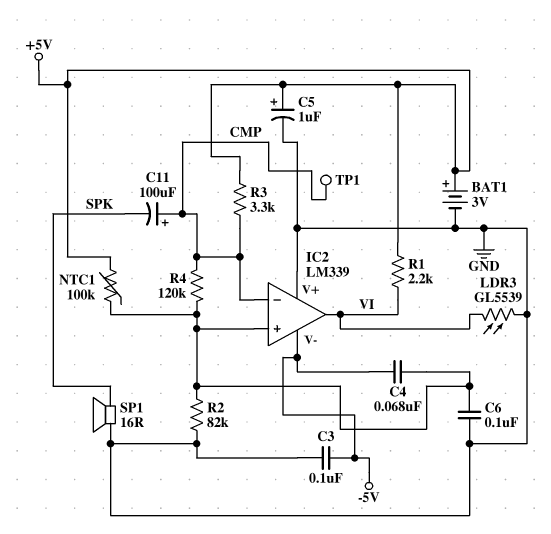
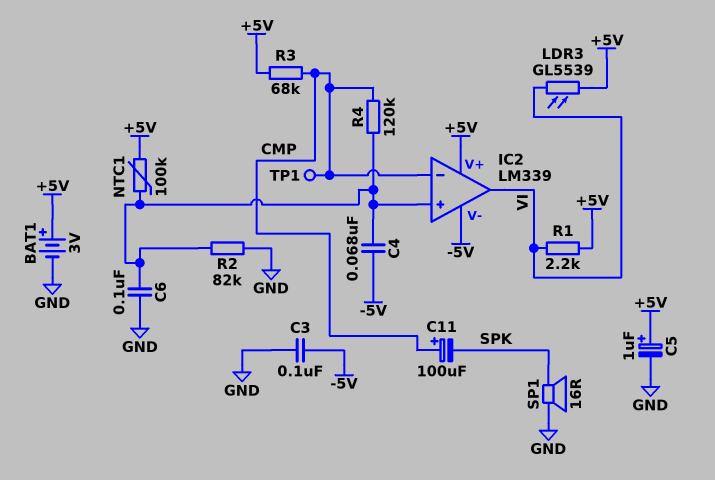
IC2 pin V+: GND -> +5V
LDR3: GL5539 (GND, VI) -> GL5539 (+5V, VI)
R3: 3.3k (+5V, CMP) -> 68k (+5V, CMP)

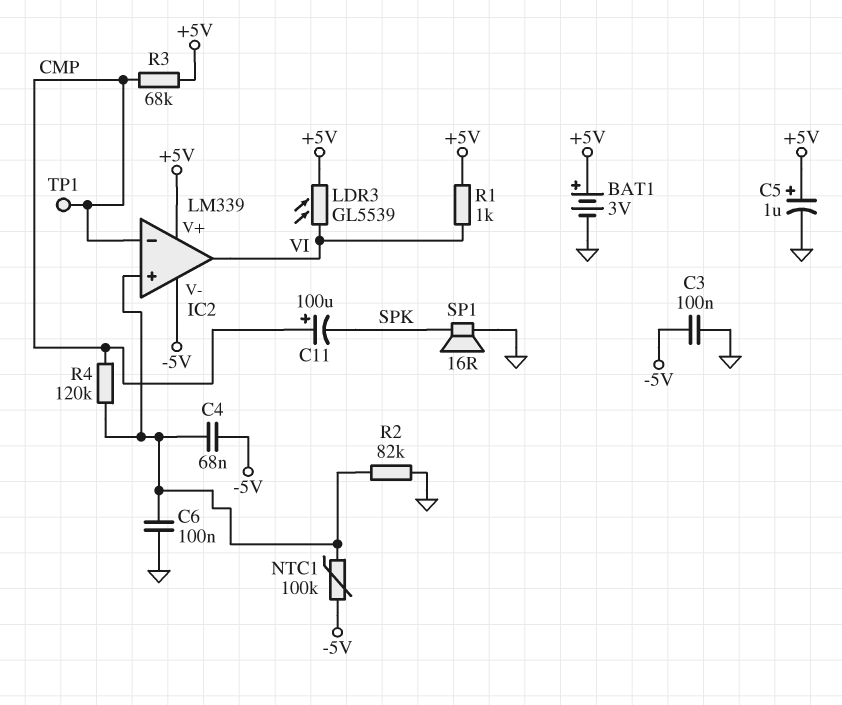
NTC1: 100k (+5V, IC2/in+) -> 100k (-5V, IC2/in+)
R1: 2.2k (+5V, VI) -> 1k (+5V, VI)

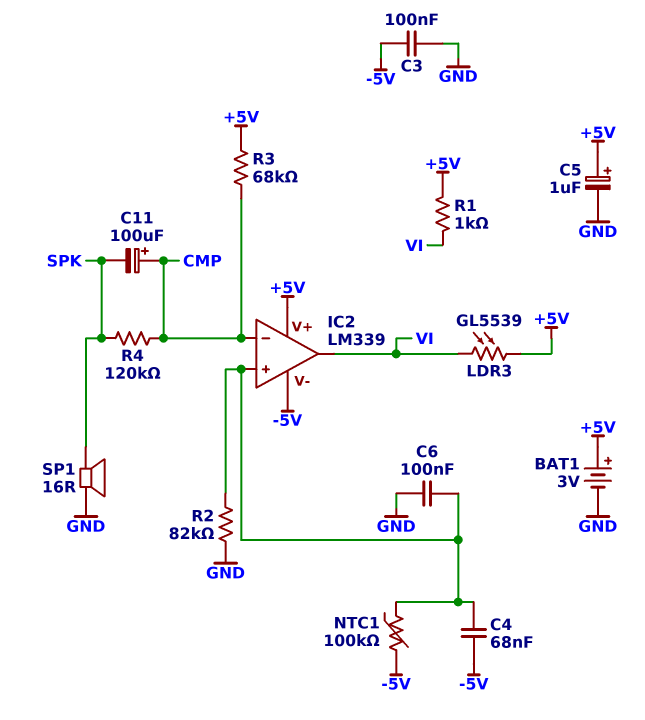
R4: 120k (CMP, IC2/in+) -> 120k (CMP, SPK)
TP1: test point (CMP) -> none

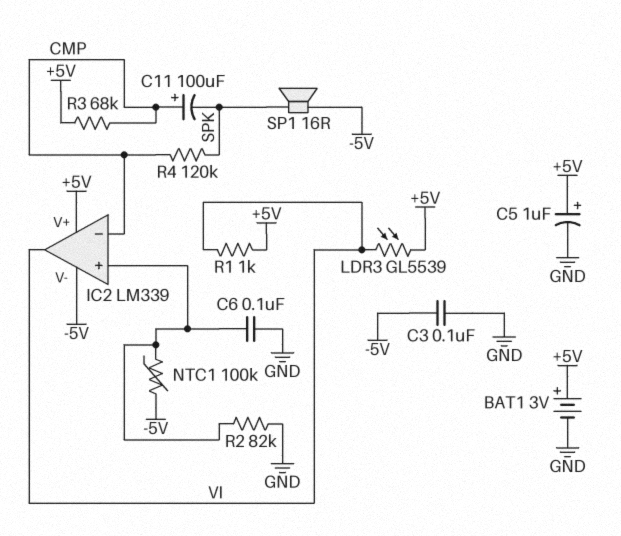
C4: 68nF (-5V, IC2/in+) -> none
SP1: speaker 16R (GND, SPK) -> speaker 16R (-5V, SPK)

